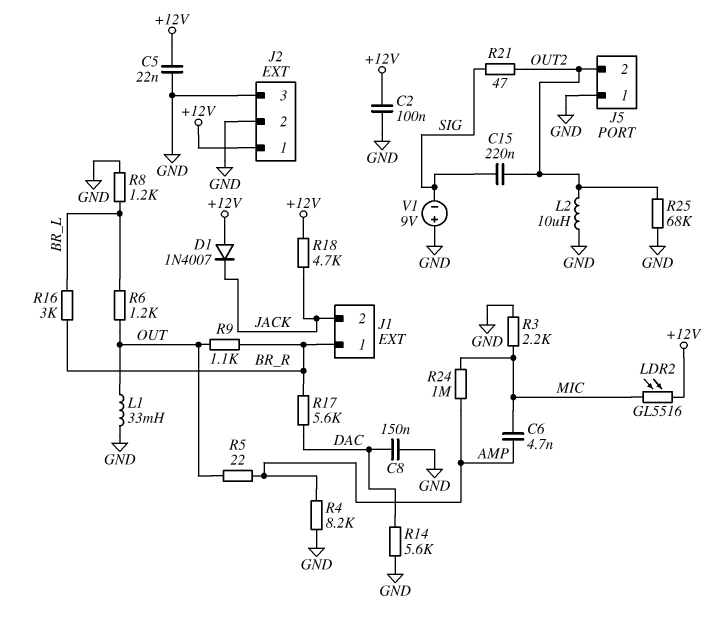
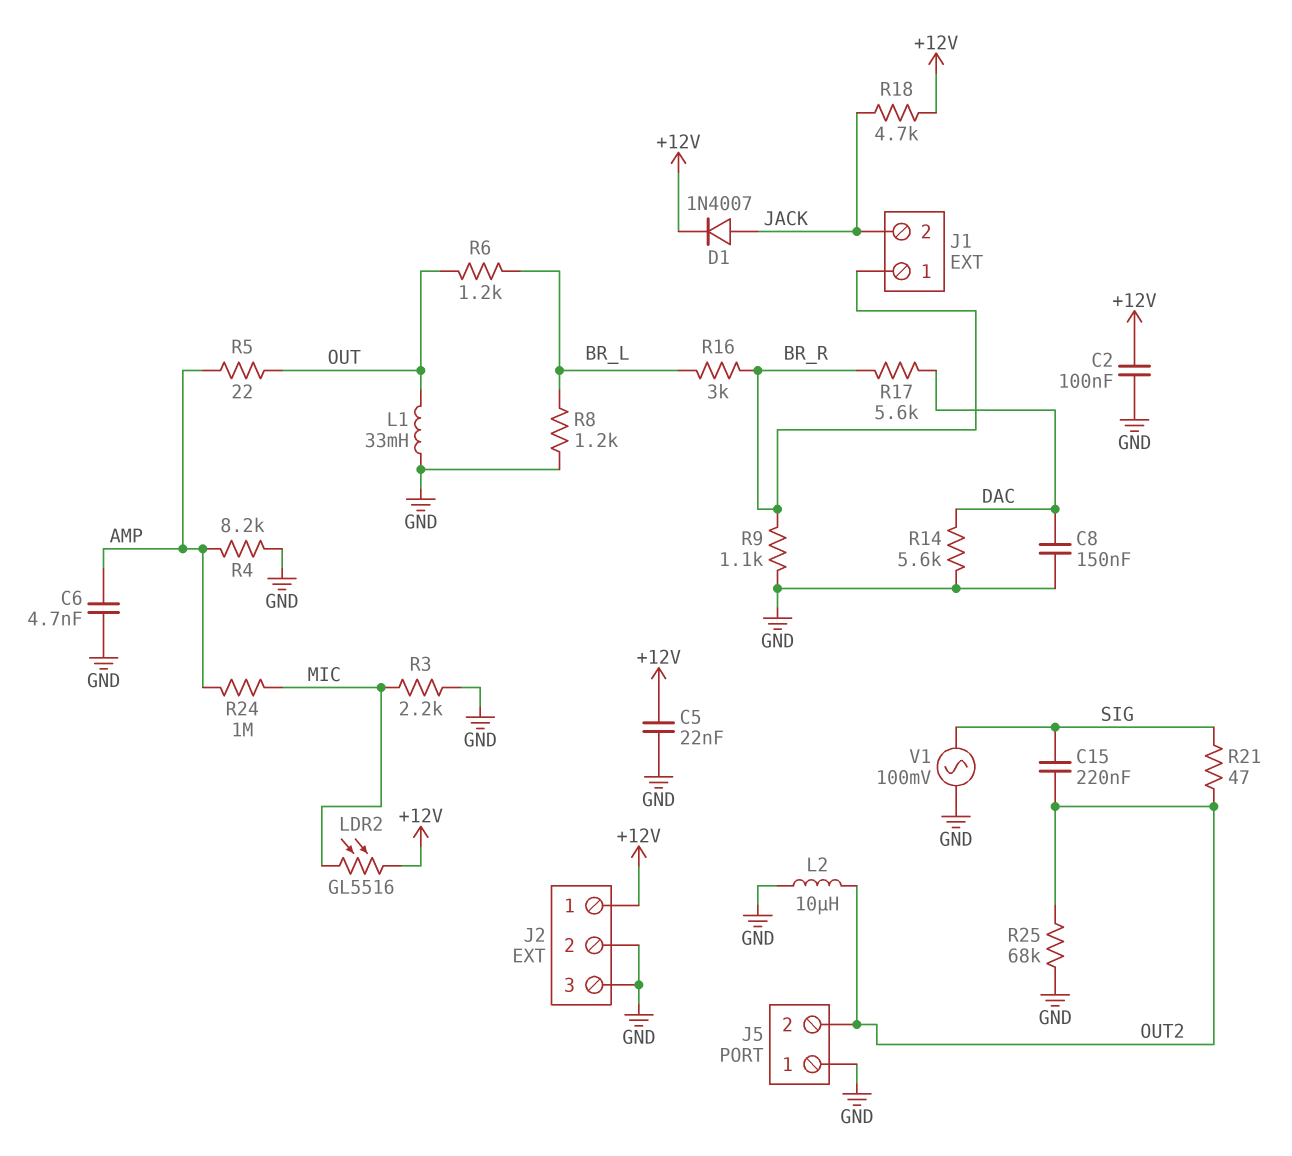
C6: 4.7nF (AMP, MIC) -> 4.7nF (AMP, GND)
D1: diode 1N4007 (A +12V, K JACK) -> diode 1N4007 (A JACK, K +12V)
R9: 1.1k (BR_R, OUT) -> 1.1k (BR_R, GND)
V1: 9V (plus GND, minus SIG) -> AC 100mV (GND, SIG)

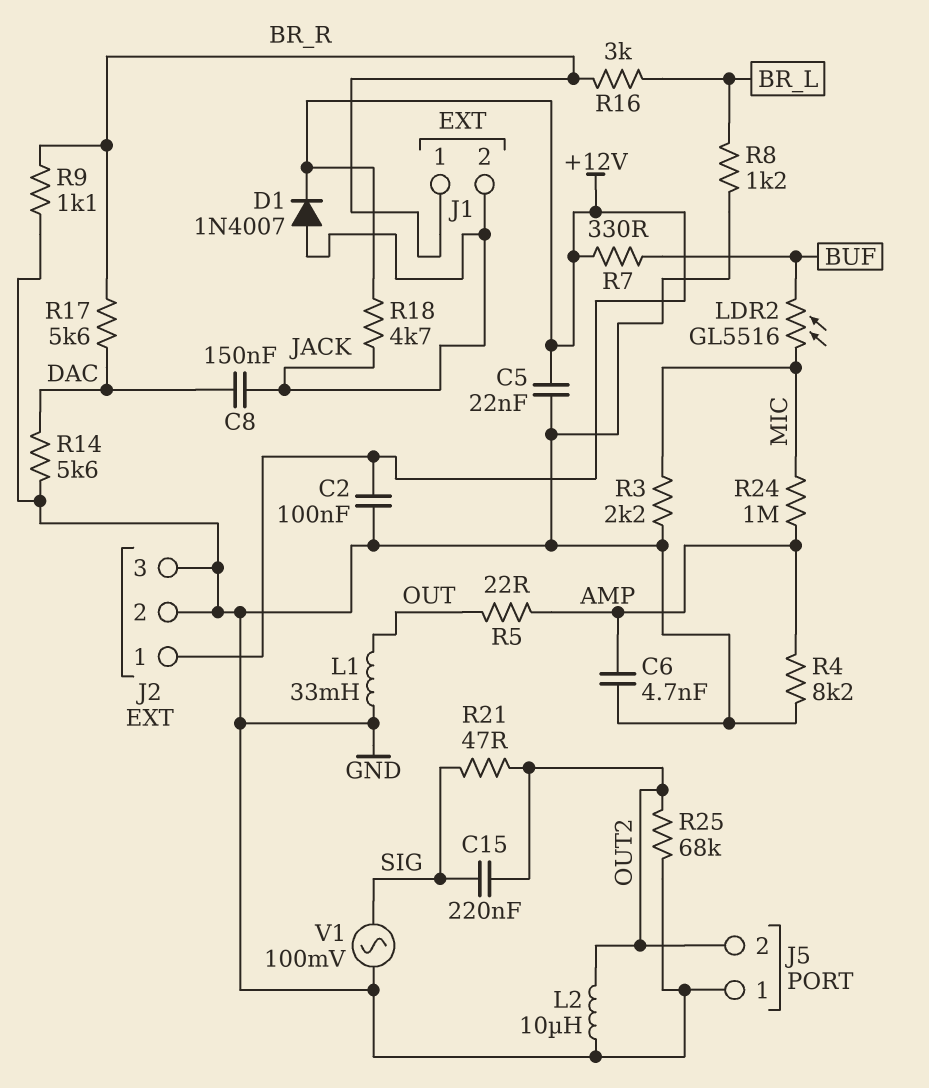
C8: 150nF (DAC, GND) -> 150nF (DAC, JACK)
LDR2: GL5516 (+12V, MIC) -> GL5516 (BUF, MIC)
R6: 1.2k (BR_L, OUT) -> none
R7: none -> 330 (+12V, BUF)

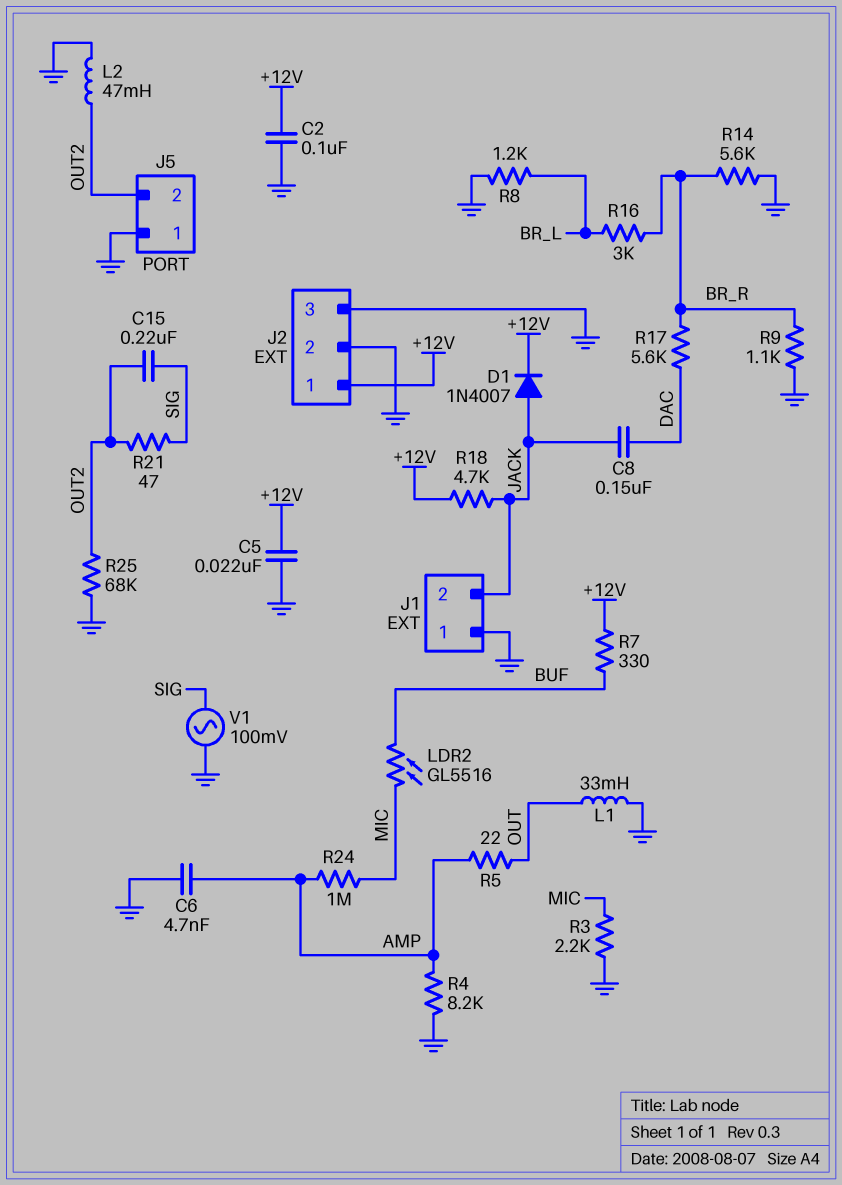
J1 pin 1: BR_R -> GND
L2: 10uH (GND, OUT2) -> 47mH (GND, OUT2)
R14: 5.6k (DAC, GND) -> 5.6k (BR_R, GND)

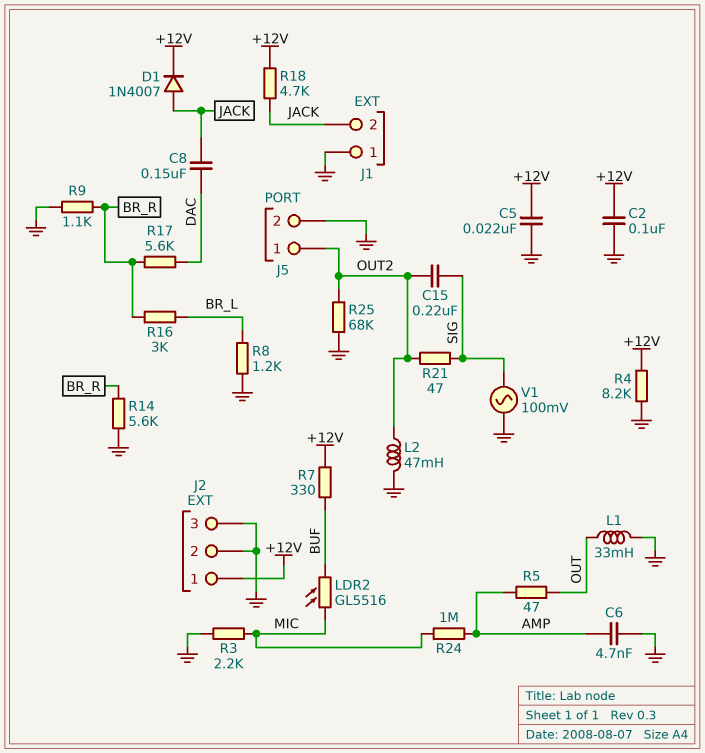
J5 pin 1: GND -> OUT2
J5 pin 2: OUT2 -> GND
R4: 8.2k (AMP, GND) -> 8.2k (+12V, GND)
R5: 22 (AMP, OUT) -> 47 (AMP, OUT)

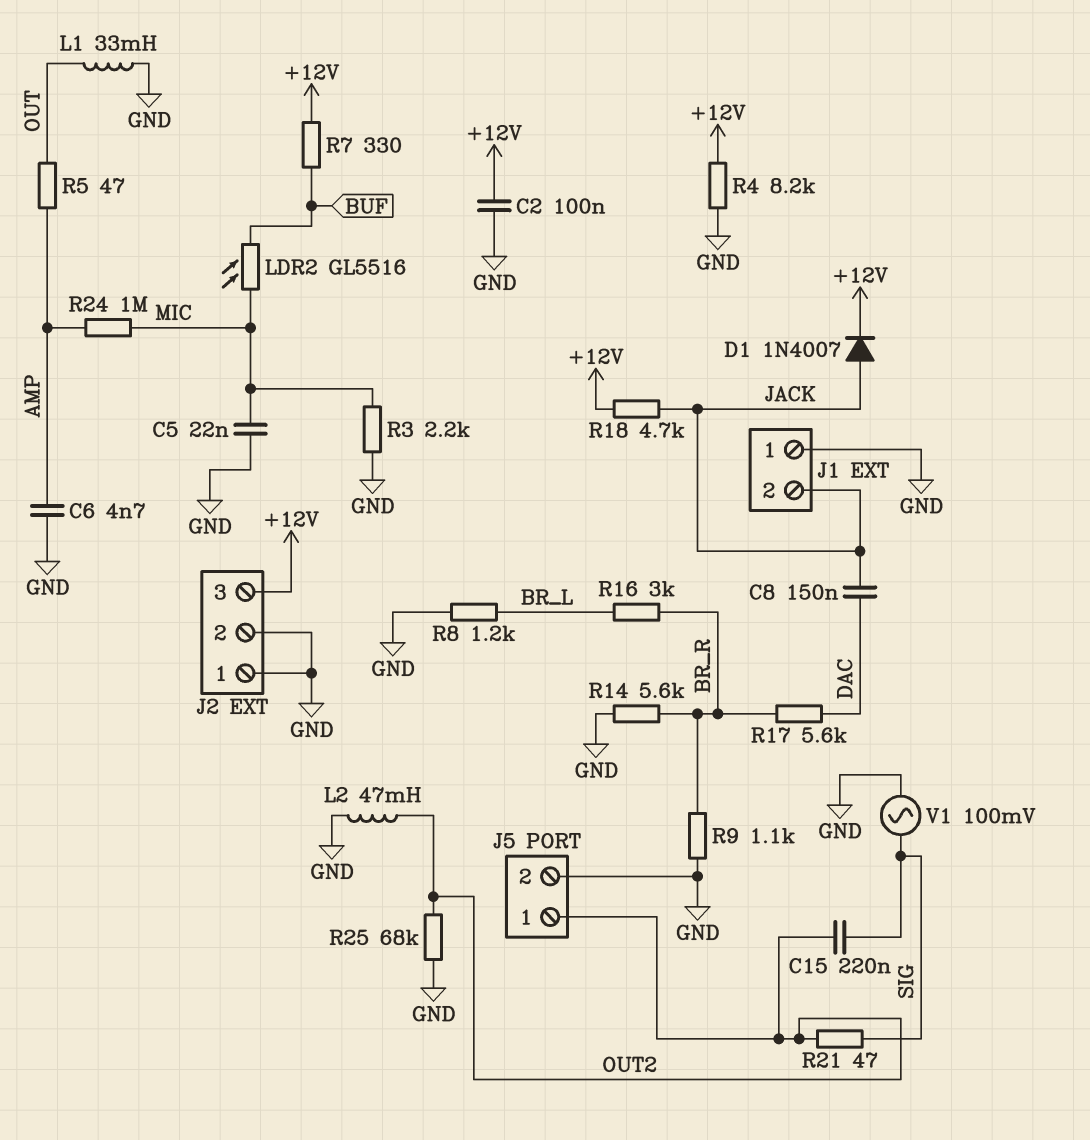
C5: 22nF (+12V, GND) -> 22nF (GND, MIC)
J2 pin 1: +12V -> GND
J2 pin 3: GND -> +12V

